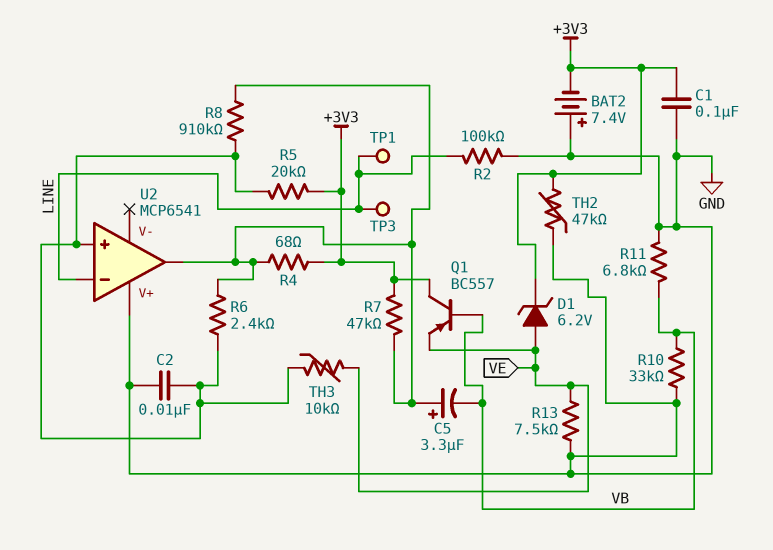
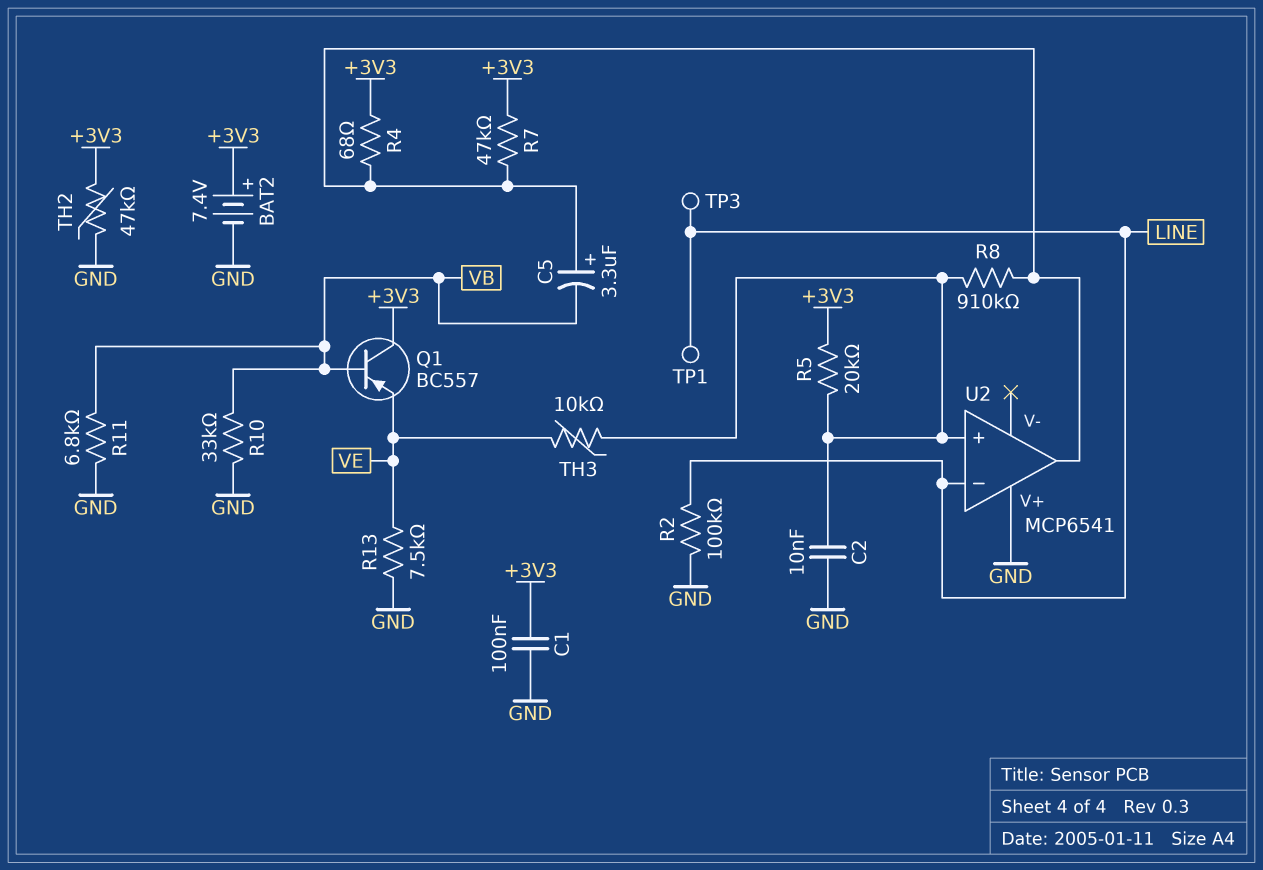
BAT2: 7.4V (plus GND, minus +3V3) -> 7.4V (plus +3V3, minus GND)
D1: zener 6.2V (A VE, K +3V3) -> none
R6: 2.4k (U2/in+, U2/out) -> none

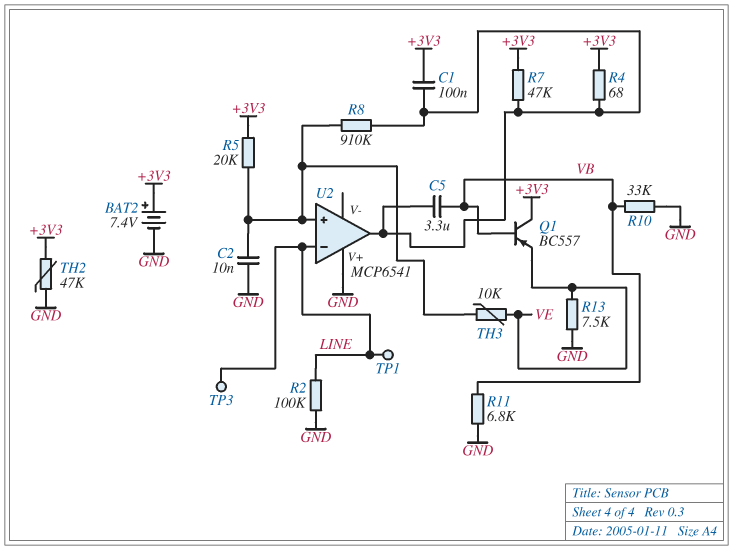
C1: 100nF (+3V3, GND) -> 100nF (+3V3, U2/out)
C5: 3.3uF (plus U2/out, minus VB) -> 3.3uF (U2/out, VB)

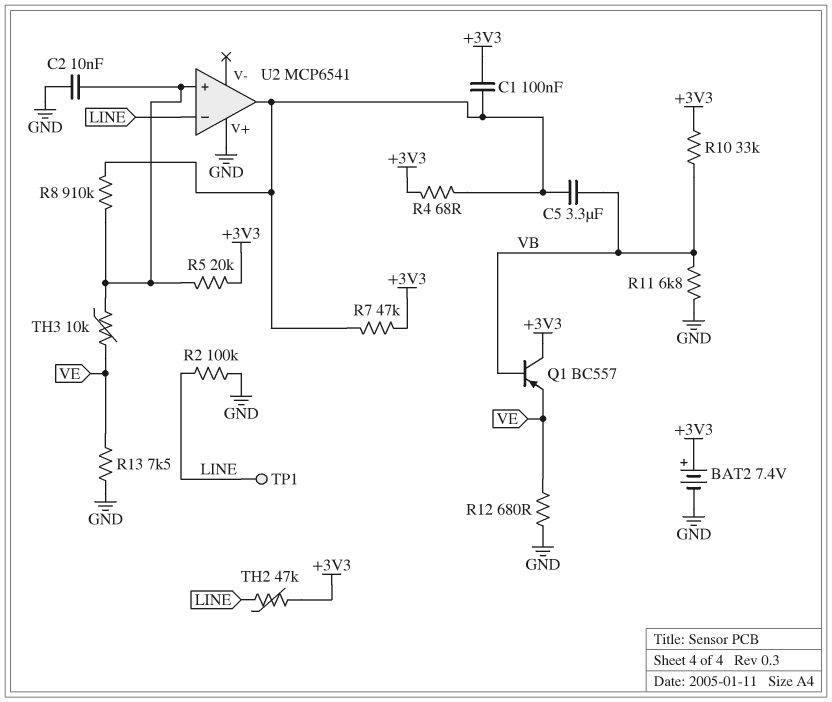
R10: 33k (GND, VB) -> 33k (+3V3, VB)
R12: none -> 680 (GND, VE)
TH2: 47k (+3V3, GND) -> 47k (+3V3, LINE)
TP3: test point (LINE) -> none

